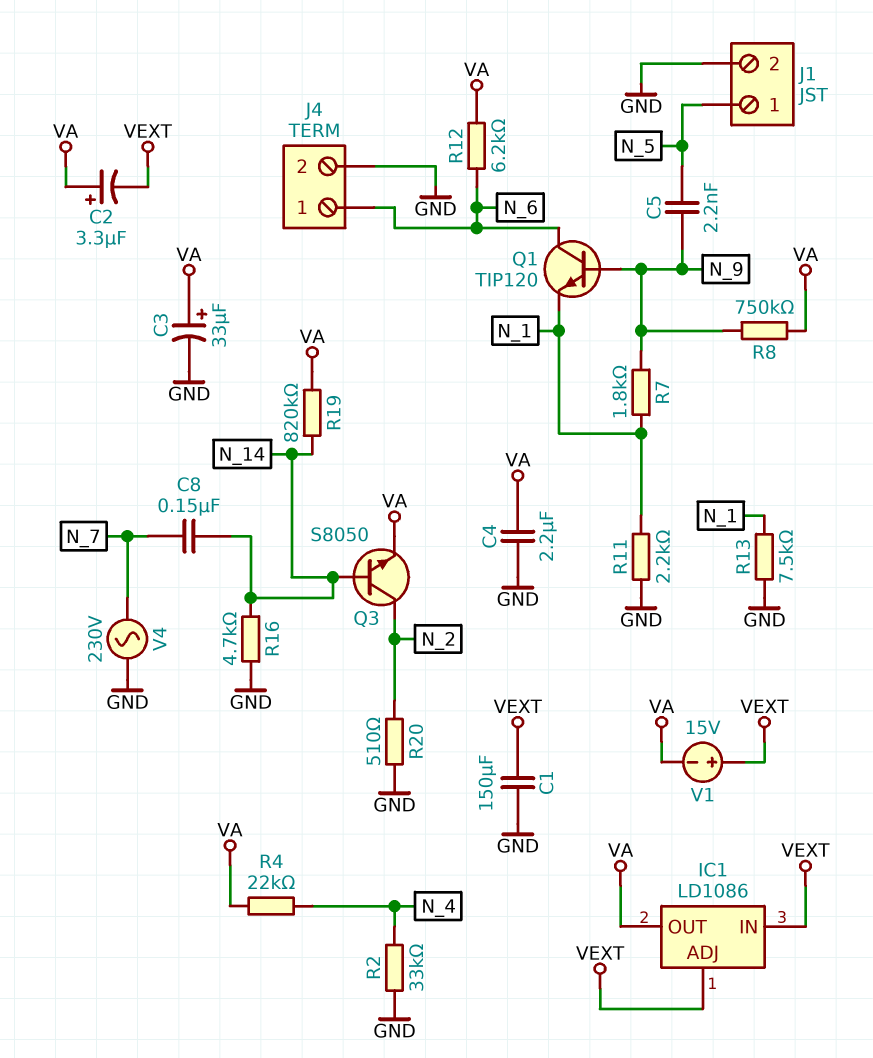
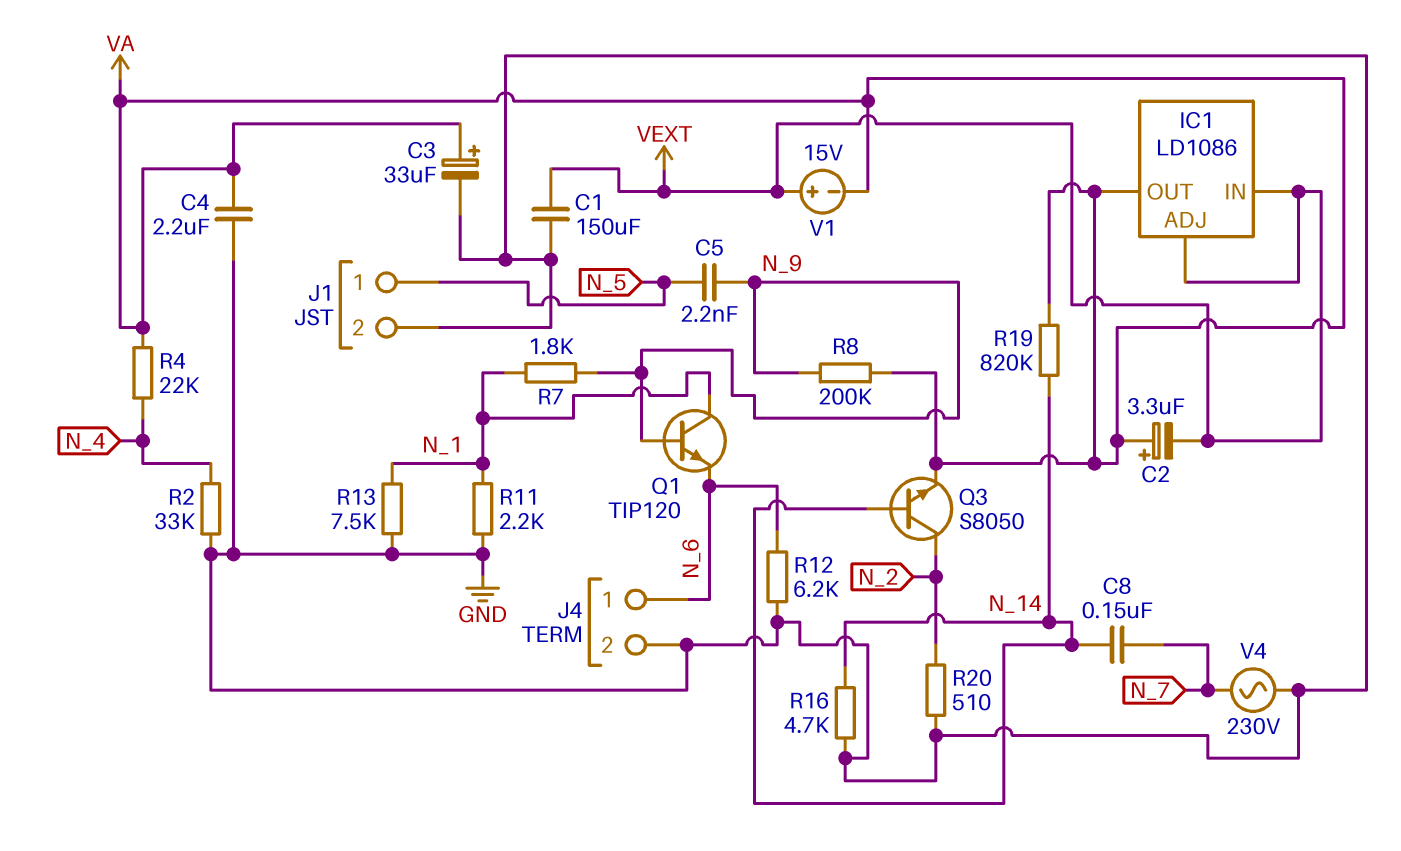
Q1: NPN TIP120 (B N_9, C N_6, E N_1) -> NPN TIP120 (B N_9, C N_1, E N_6)
R8: 750k (N_9, VA) -> 200k (N_9, VA)
R12: 6.2k (N_6, VA) -> 6.2k (GND, N_6)

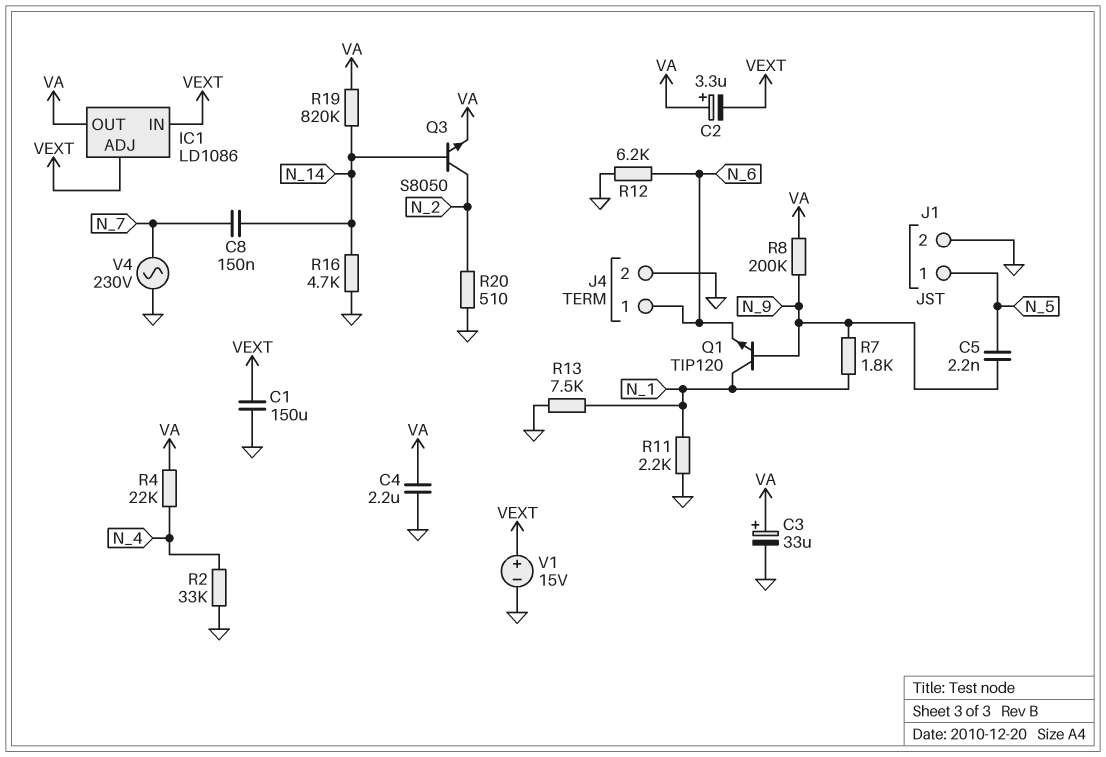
V1: 15V (plus VEXT, minus VA) -> 15V (plus VEXT, minus GND)

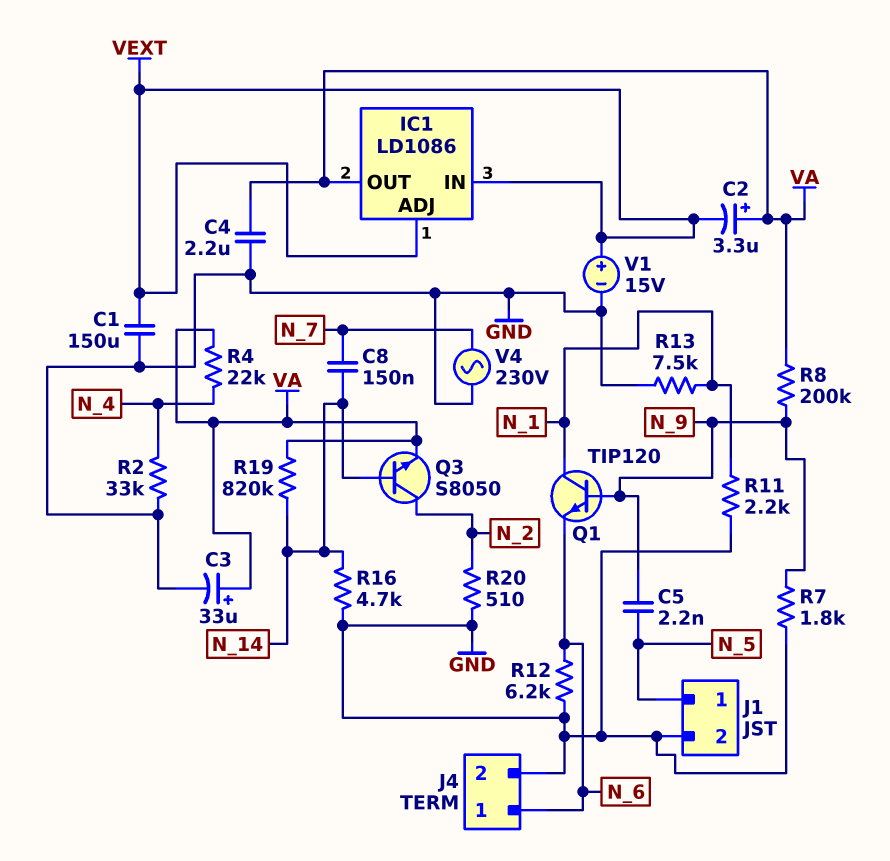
R7: 1.8k (N_1, N_9) -> 1.8k (GND, N_9)

